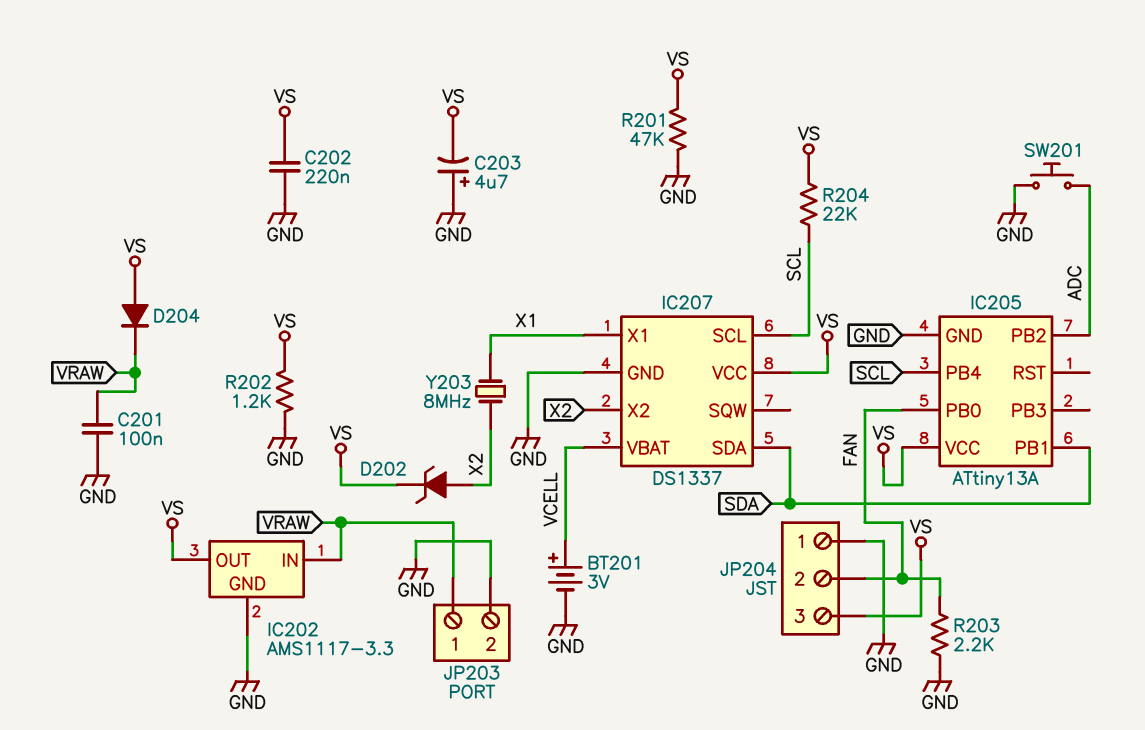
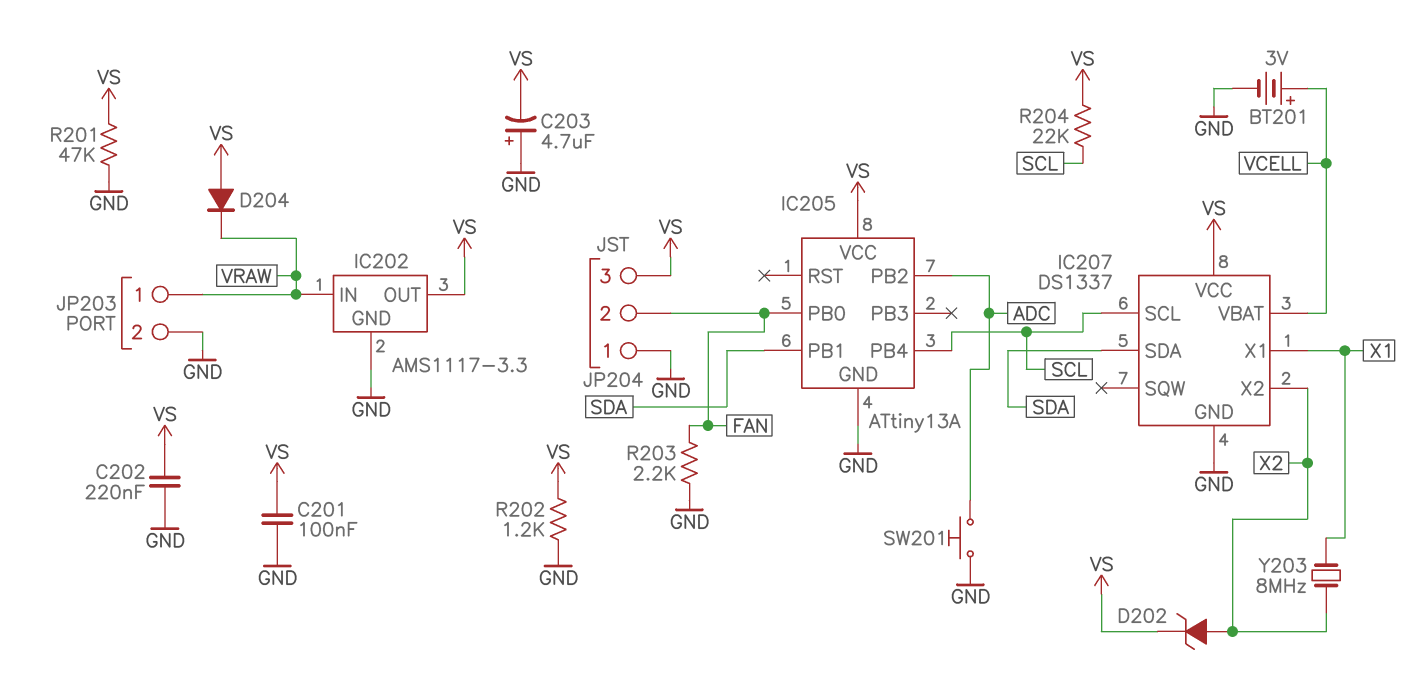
C201: 100nF (GND, VRAW) -> 100nF (GND, VS)

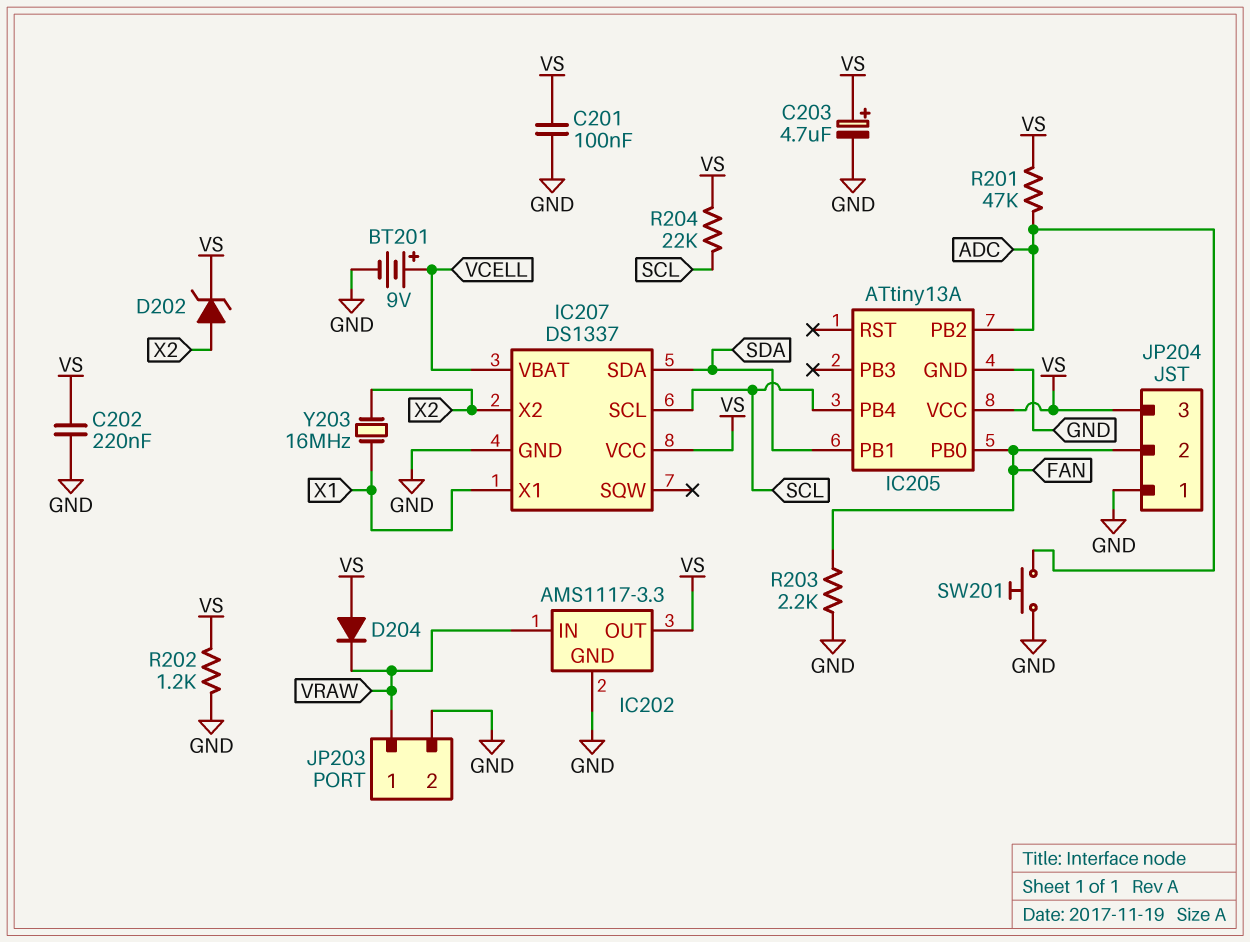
BT201: 3V (plus VCELL, minus GND) -> 9V (plus VCELL, minus GND)
C203: 4.7uF (plus GND, minus VS) -> 4.7uF (plus VS, minus GND)
R201: 47k (GND, VS) -> 47k (ADC, VS)
Y203: 8MHz (X1, X2) -> 16MHz (X1, X2)

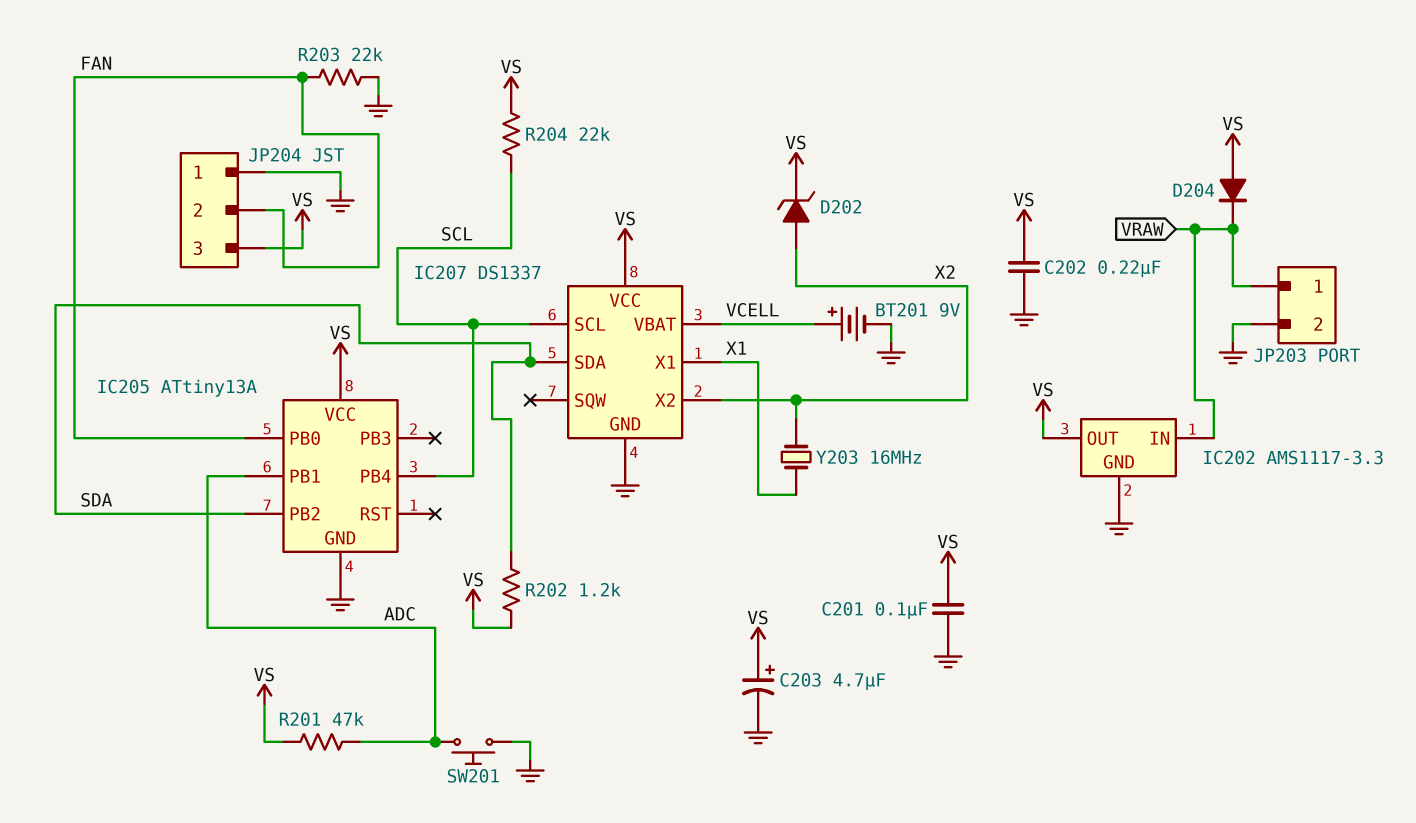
IC205 pin PB1: SDA -> ADC
IC205 pin PB2: ADC -> SDA
R202: 1.2k (GND, VS) -> 1.2k (SDA, VS)
R203: 2.2k (FAN, GND) -> 22k (FAN, GND)

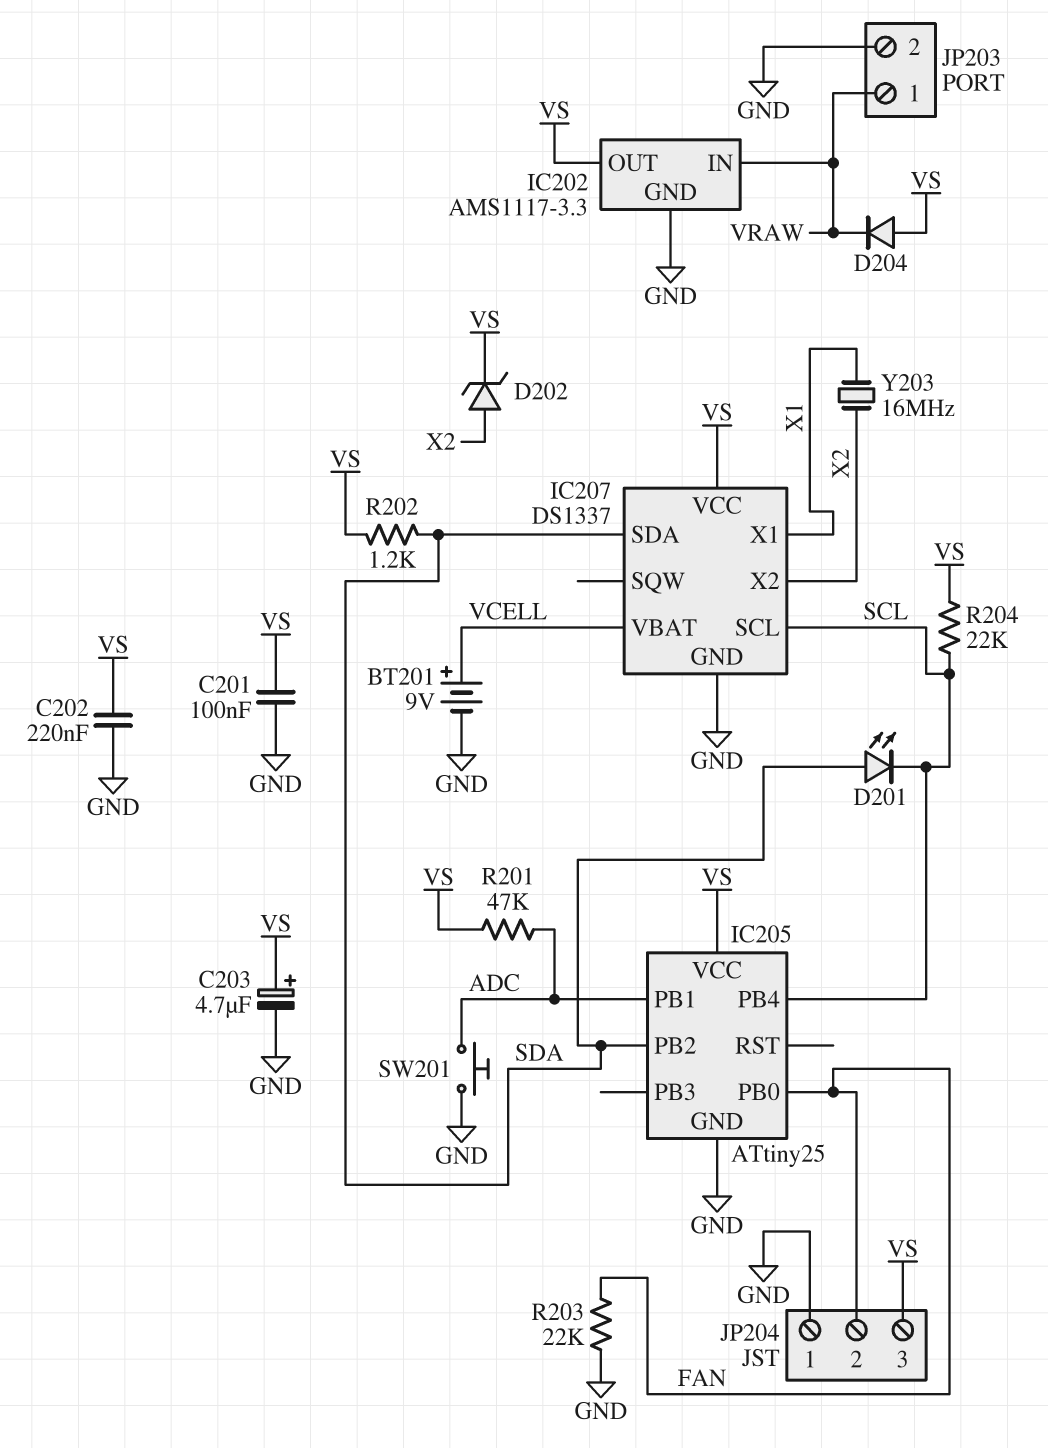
D201: none -> LED (A SDA, K SCL)
IC205: ATtiny13A -> ATtiny25

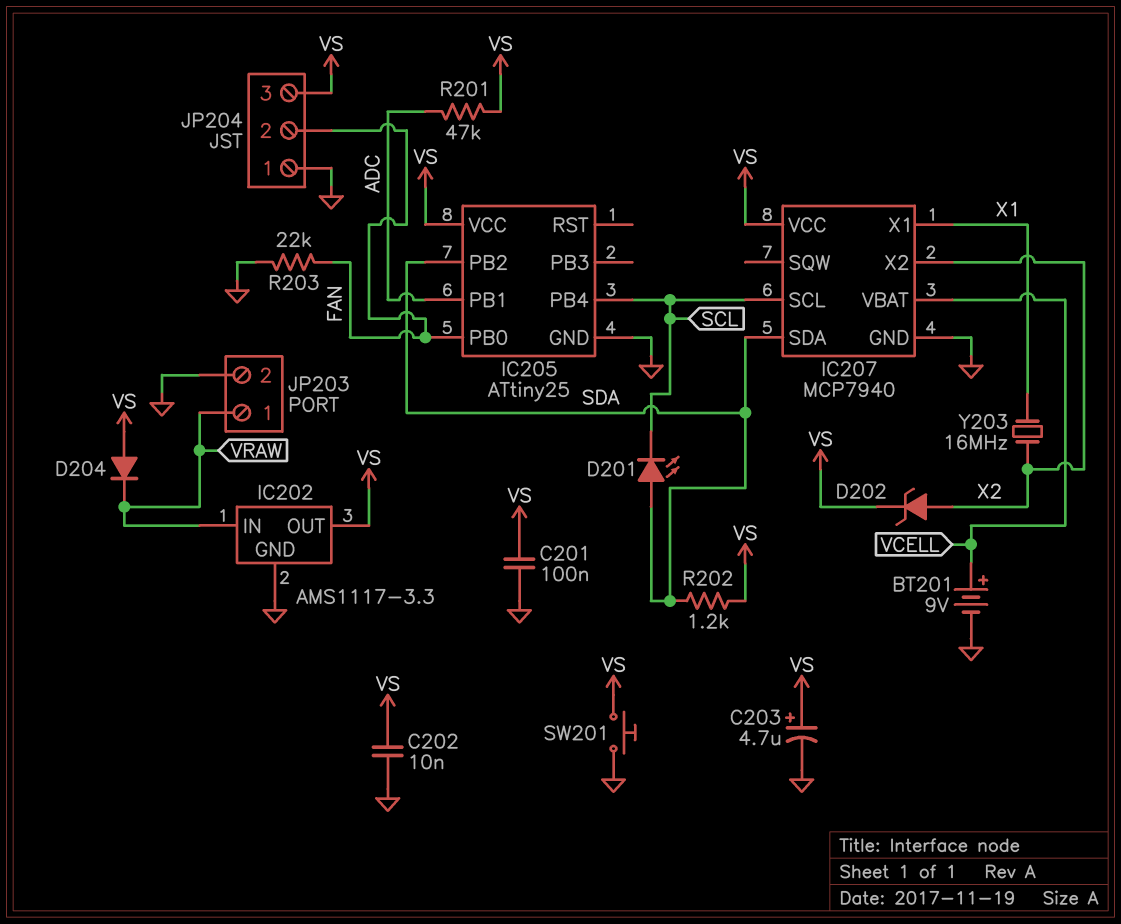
C202: 220nF (GND, VS) -> 10nF (GND, VS)
IC207: DS1337 -> MCP7940
R204: 22k (SCL, VS) -> none
SW201: button (ADC, GND) -> button (GND, VS)

